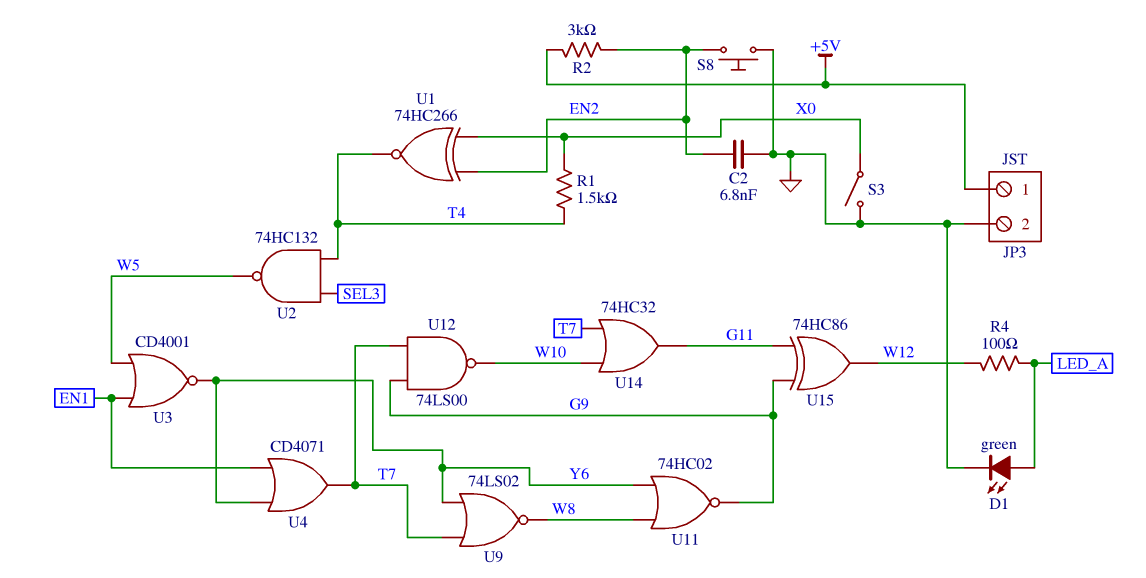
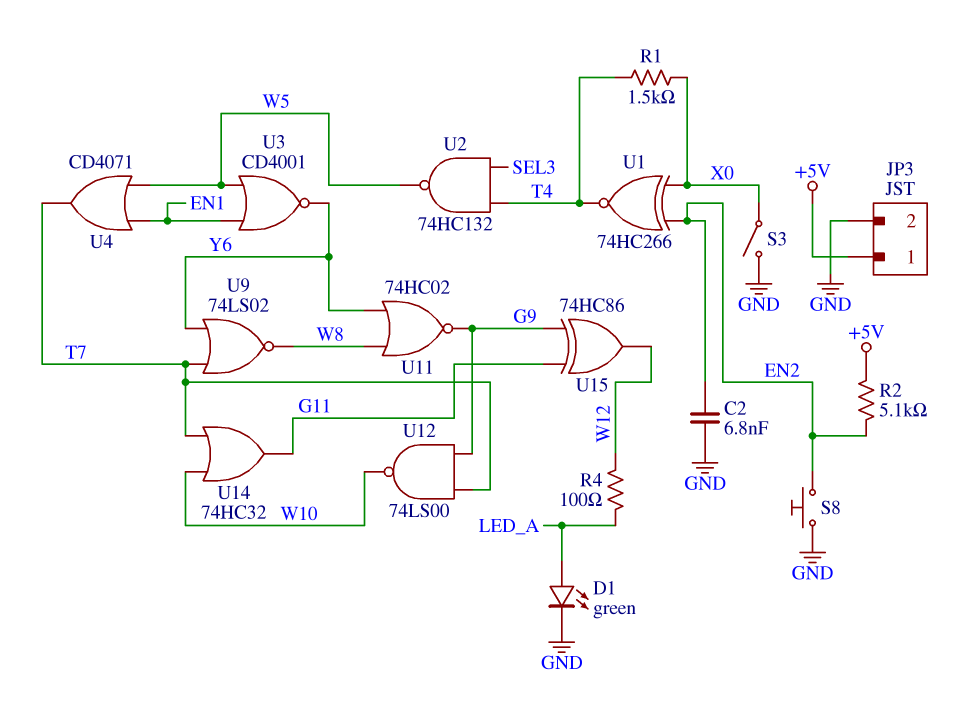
R2: 3k (+5V, EN2) -> 5.1k (+5V, EN2)
U4: OR CD4071 (in EN1, in Y6, out T7) -> OR CD4071 (in EN1, in W5, out T7)

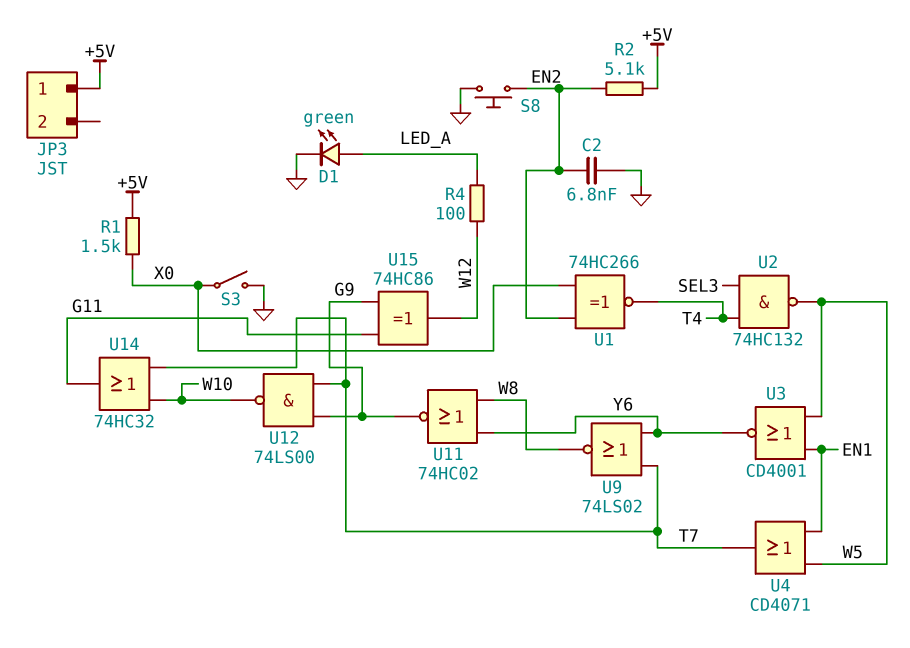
JP3 pin 2: GND -> none
R1: 1.5k (T4, X0) -> 1.5k (+5V, X0)

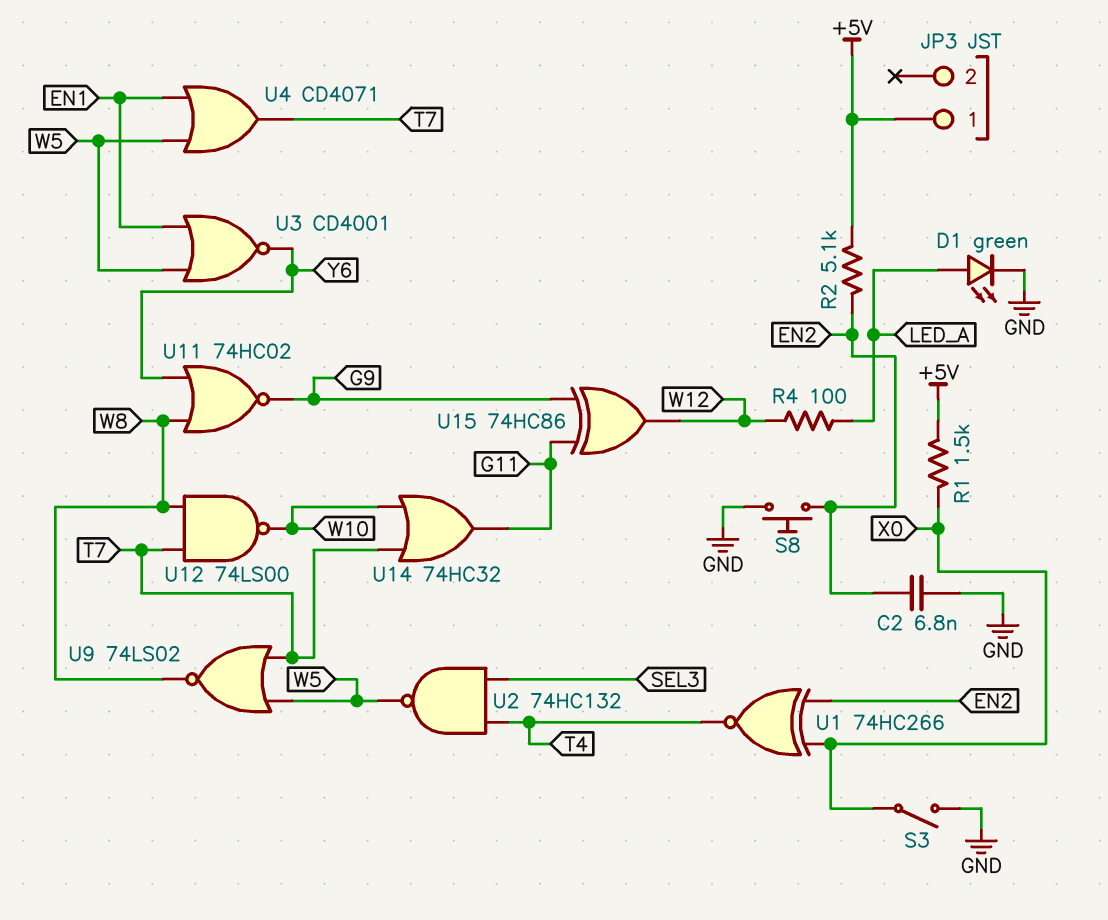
U9: NOR 74LS02 (in T7, in Y6, out W8) -> NOR 74LS02 (in T7, in W5, out W8)
U12: NAND 74LS00 (in G9, in T7, out W10) -> NAND 74LS00 (in T7, in W8, out W10)

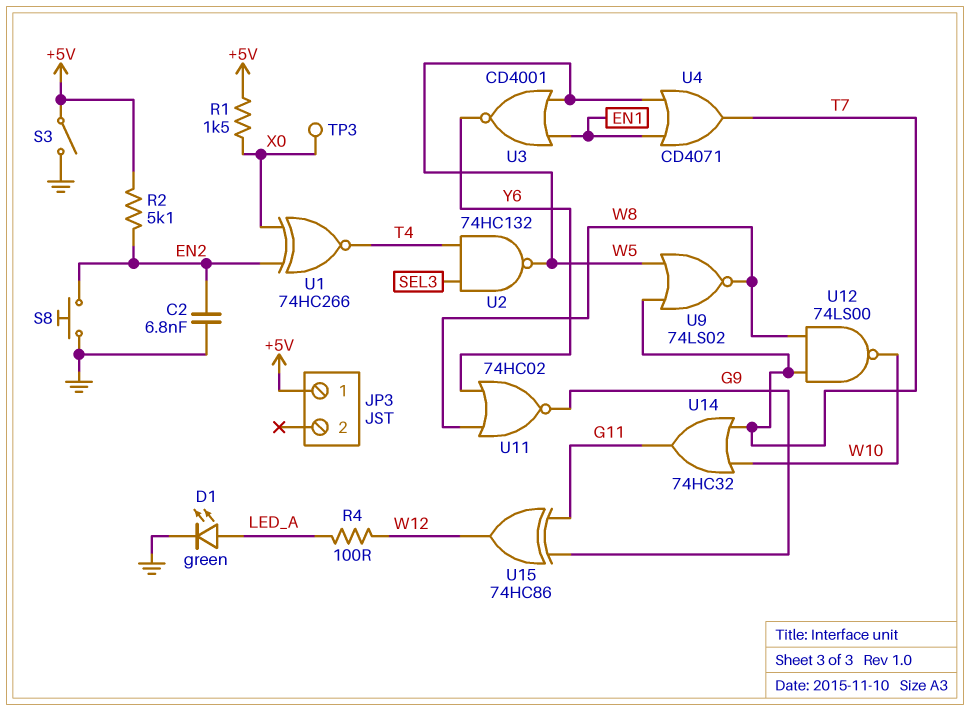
S3: switch (GND, X0) -> switch (+5V, GND)
TP3: none -> test point (X0)

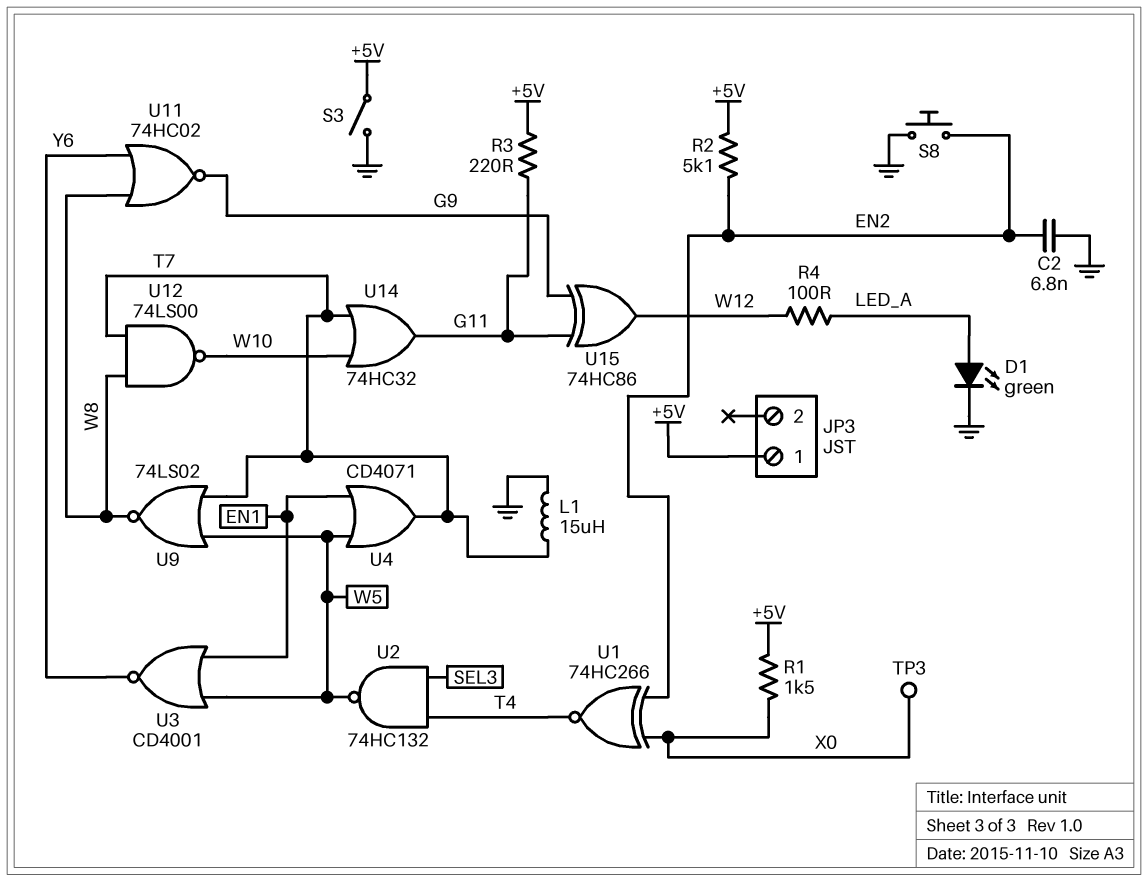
L1: none -> 15uH (GND, T7)
R3: none -> 220 (+5V, G11)

